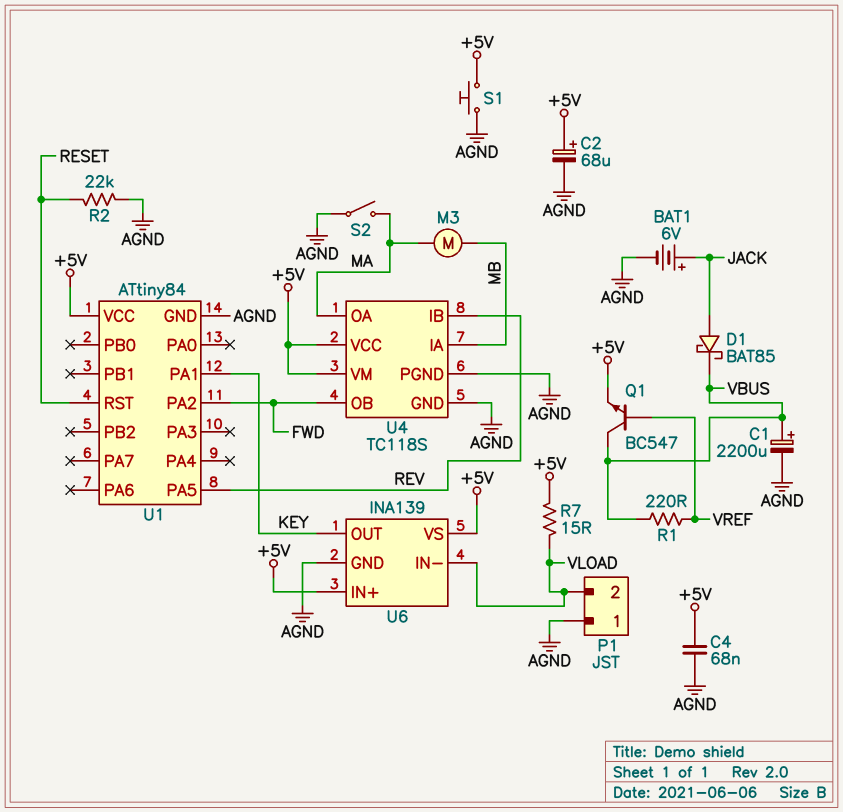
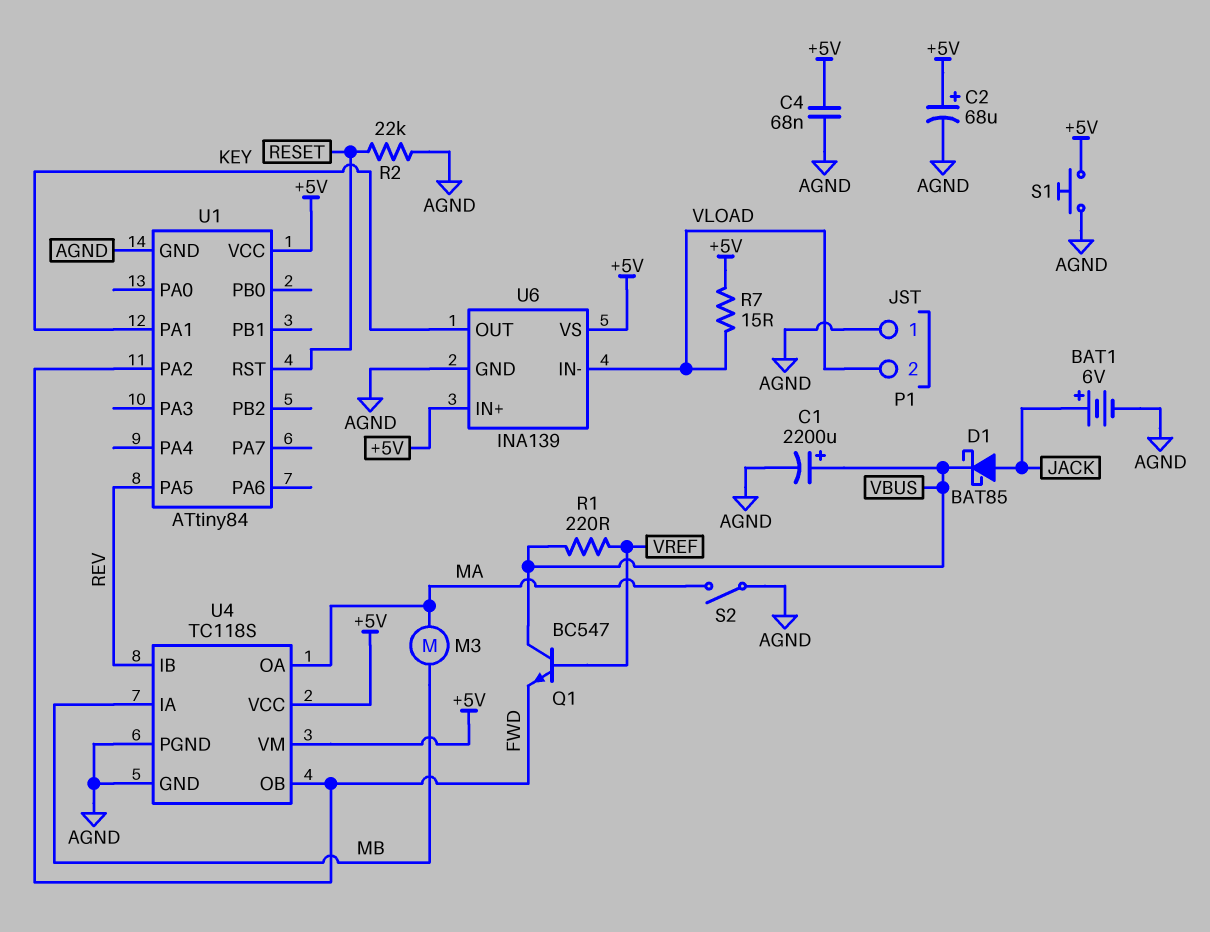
Q1: NPN BC547 (B VREF, C VBUS, E +5V) -> NPN BC547 (B VREF, C VBUS, E FWD)

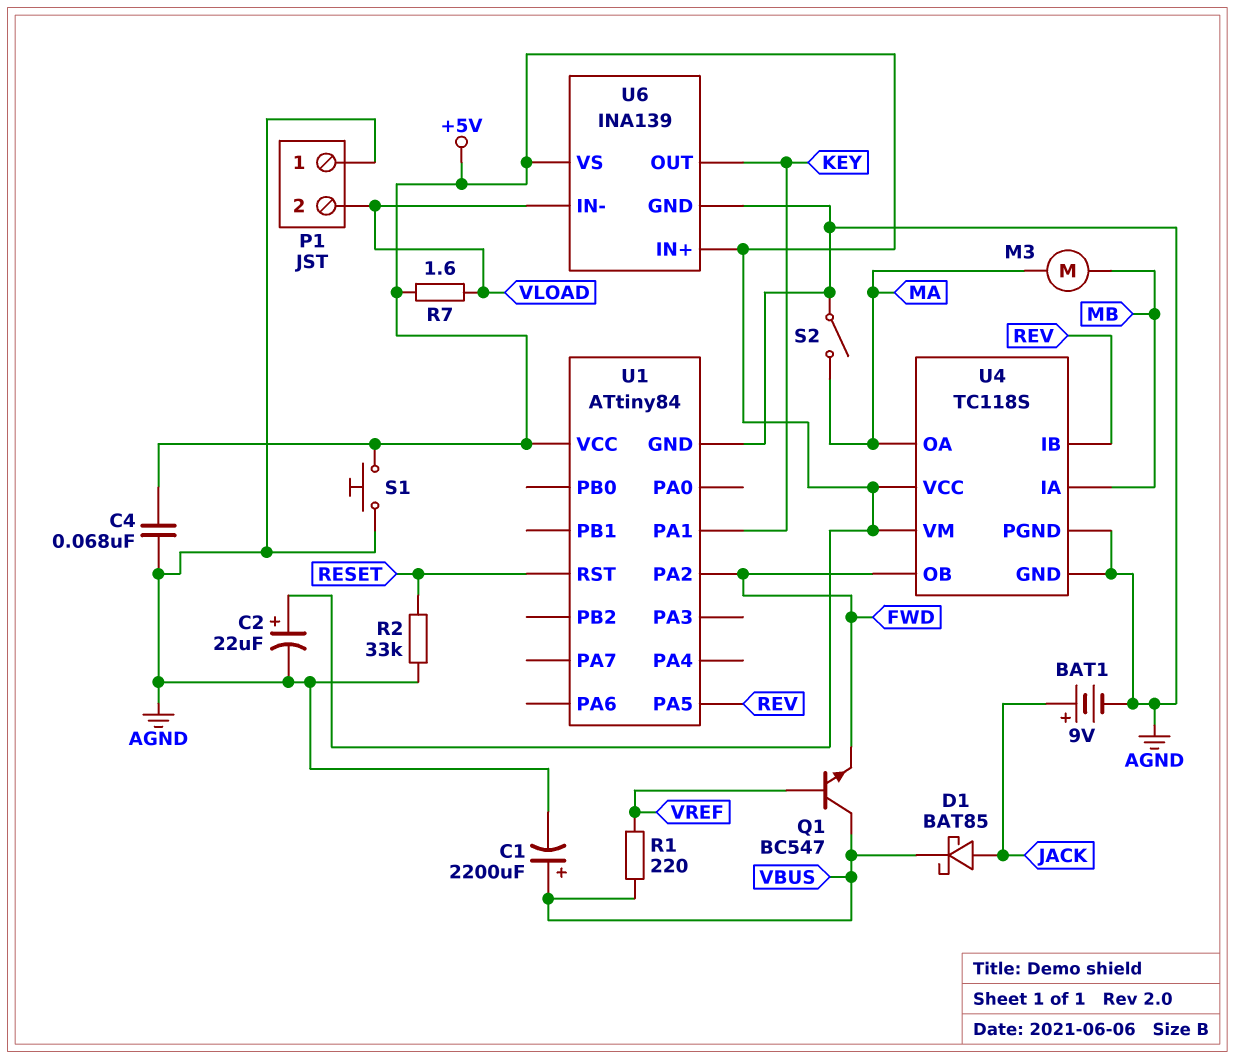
BAT1: 6V (plus JACK, minus AGND) -> 9V (plus JACK, minus AGND)
C2: 68uF (plus +5V, minus AGND) -> 22uF (plus +5V, minus AGND)
R2: 22k (AGND, RESET) -> 33k (AGND, RESET)
R7: 15 (+5V, VLOAD) -> 1.6 (+5V, VLOAD)

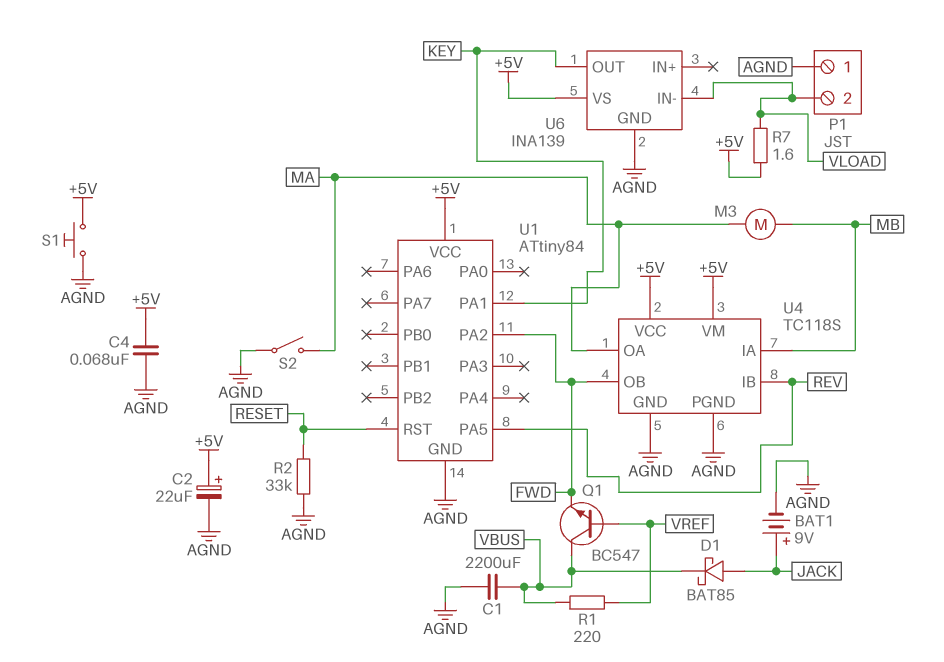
C1: 2200uF (plus VBUS, minus AGND) -> 2200uF (AGND, VBUS)
U6 pin IN+: +5V -> none

